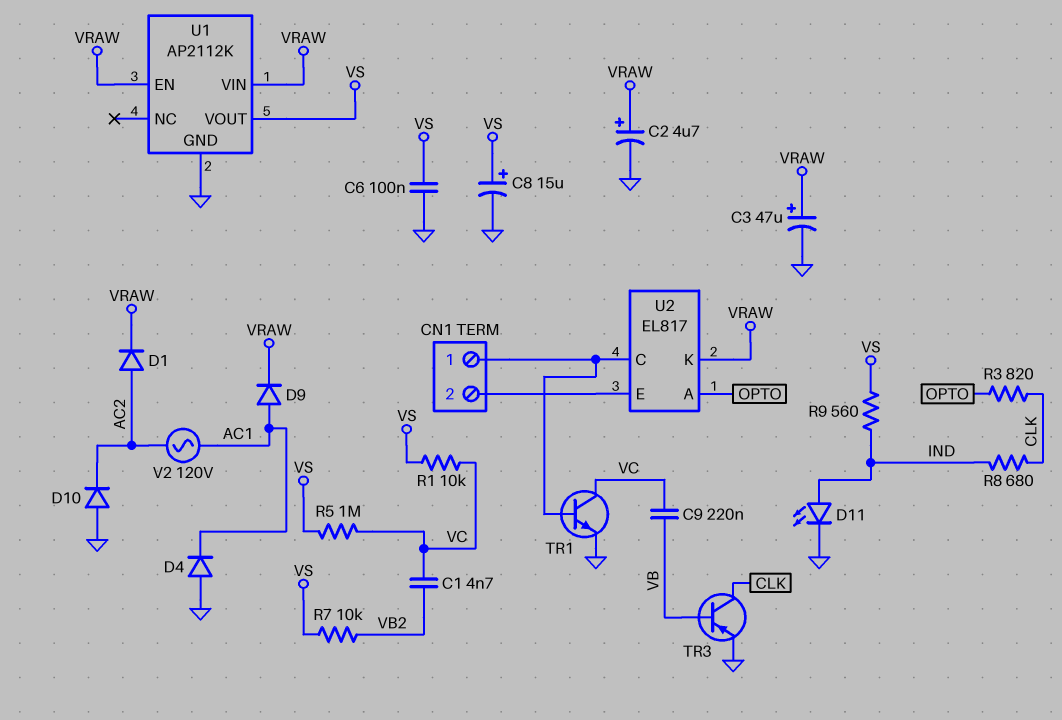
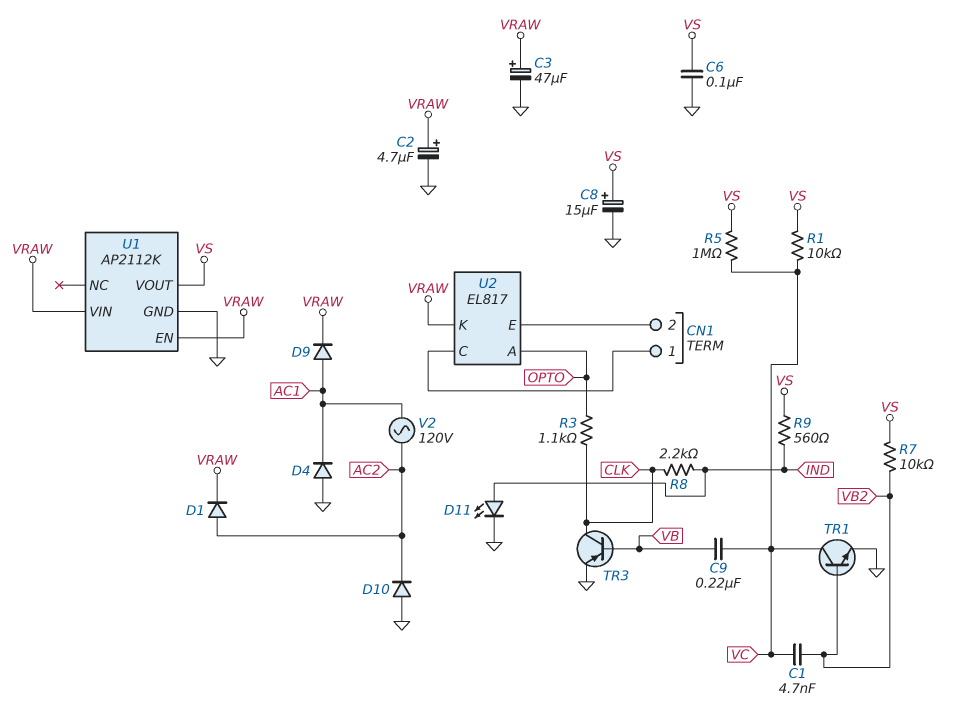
R3: 820 (CLK, OPTO) -> 1.1k (CLK, OPTO)
R8: 680 (CLK, IND) -> 2.2k (CLK, IND)
TR1: NPN (B CN1/1, C VC, E GND) -> NPN (B VB2, C VC, E GND)

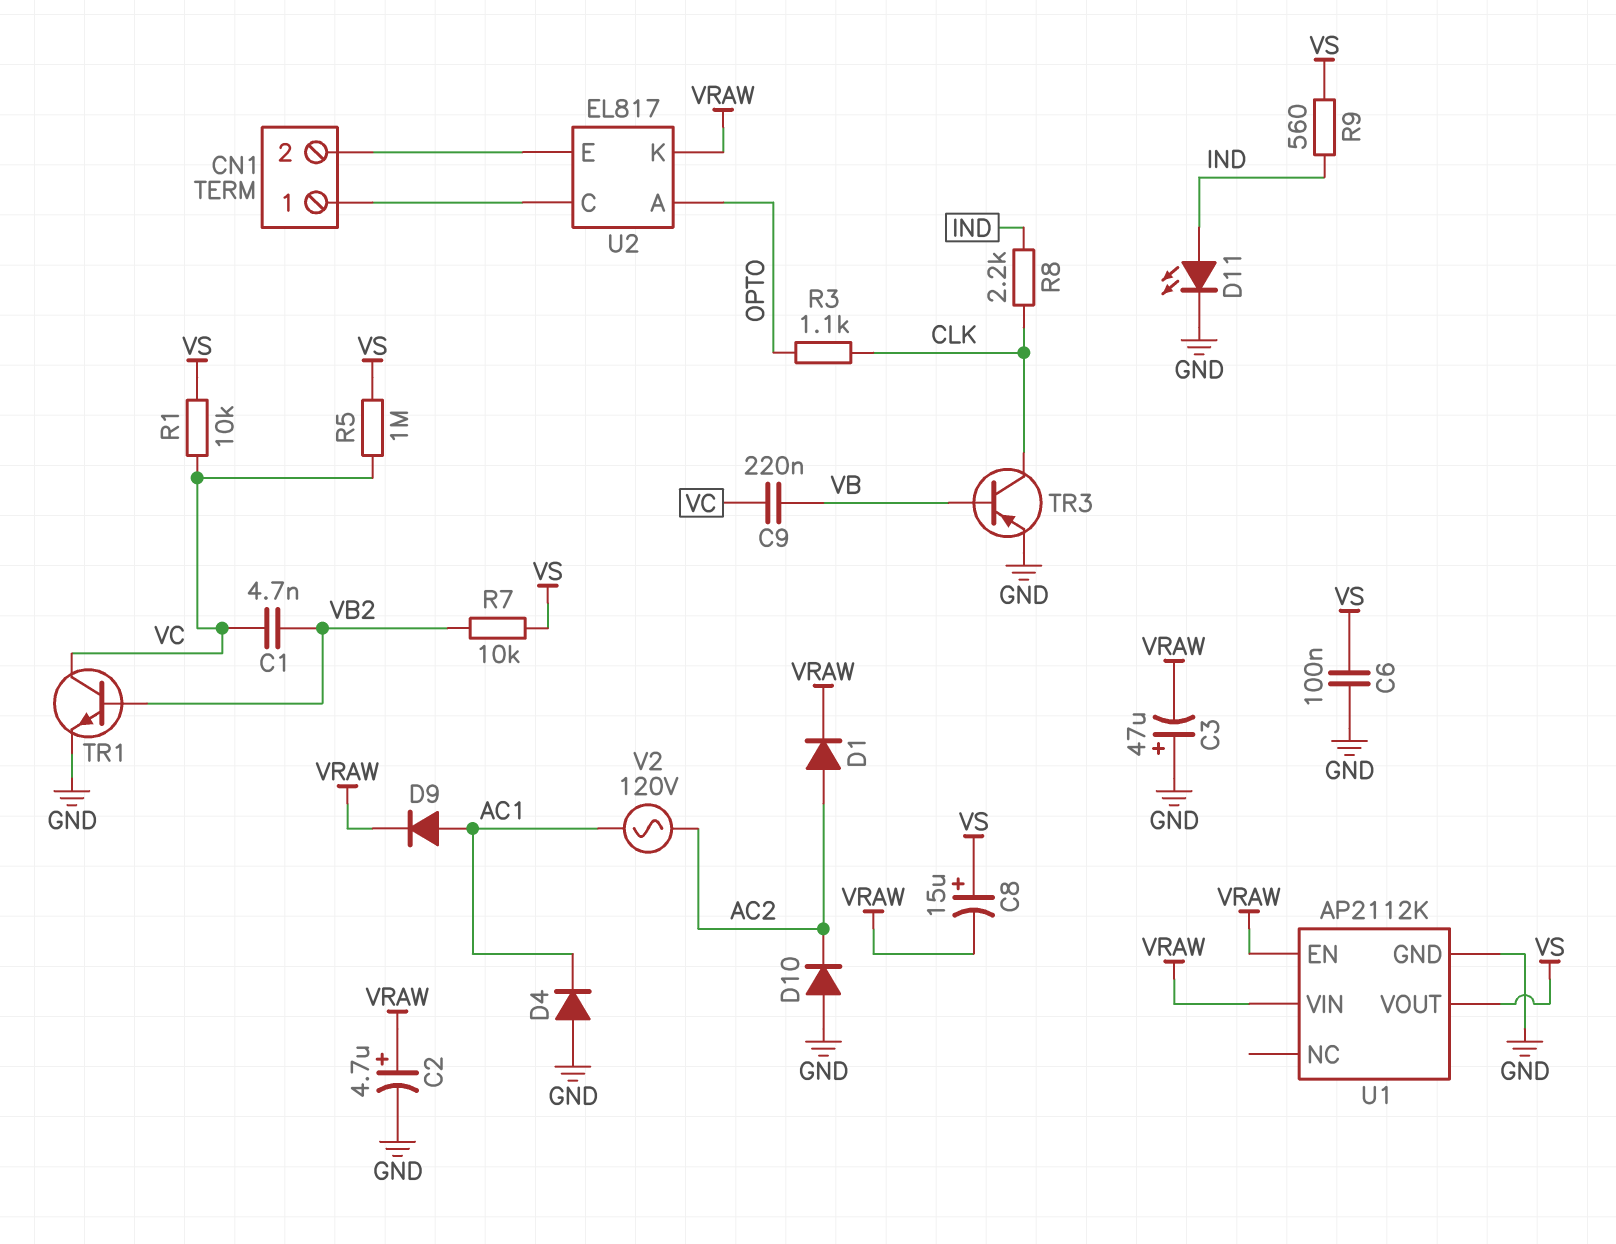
C3: 47uF (plus VRAW, minus GND) -> 47uF (plus GND, minus VRAW)
C8: 15uF (plus VS, minus GND) -> 15uF (plus VS, minus VRAW)

